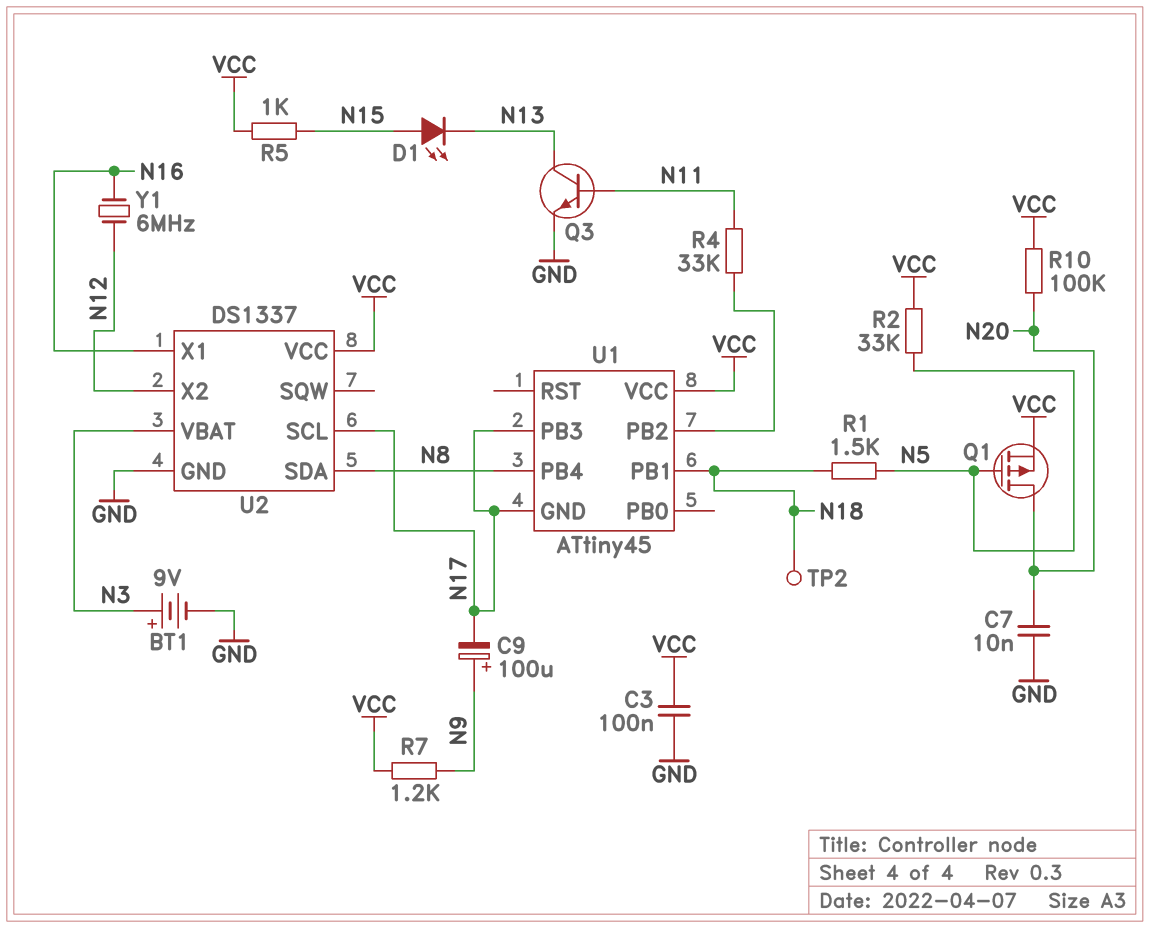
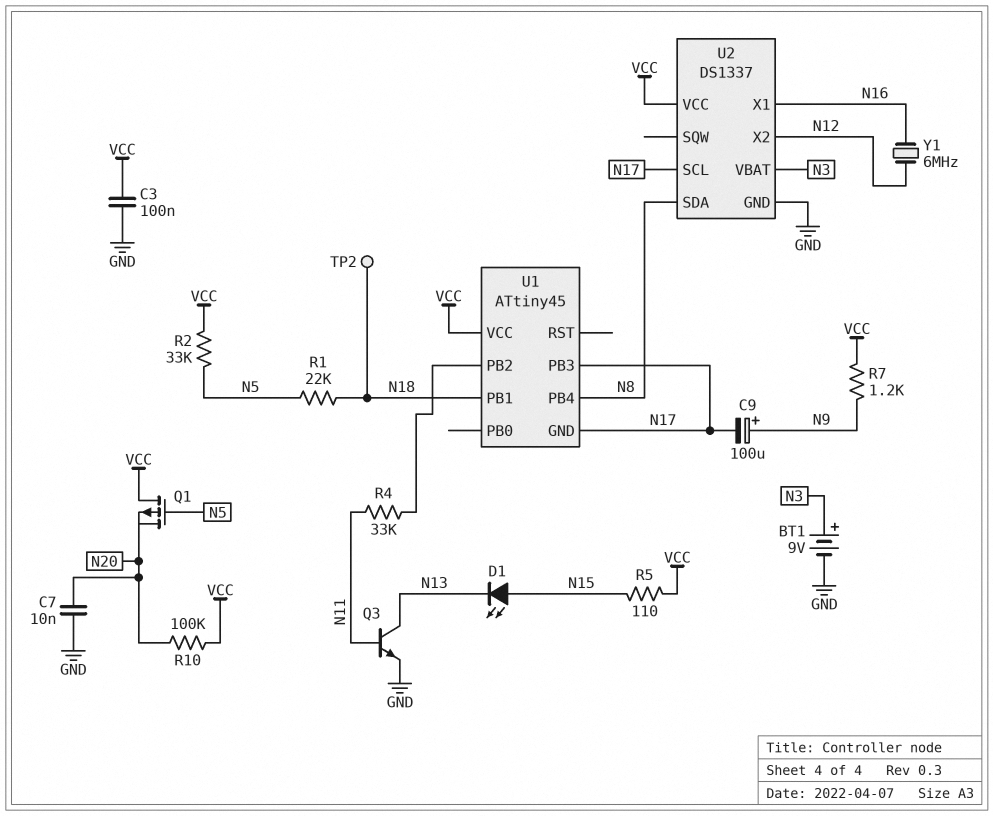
Q1: PMOS (G N5, D N20, S VCC) -> PMOS (G N5, D VCC, S N20)
R1: 1.5k (N5, N18) -> 22k (N5, N18)
R5: 1k (N15, VCC) -> 110 (N15, VCC)

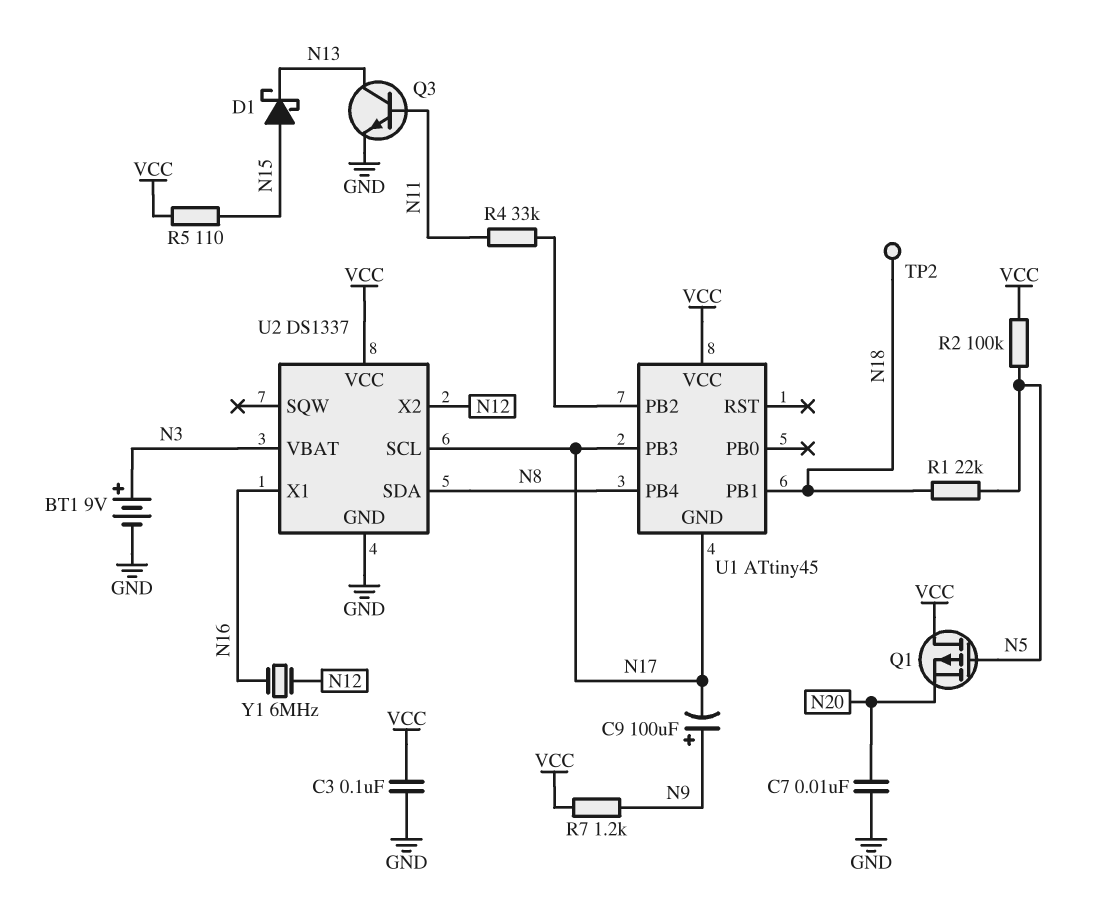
D1: LED (A N15, K N13) -> schottky (A N15, K N13)
R2: 33k (N5, VCC) -> 100k (N5, VCC)
R10: 100k (N20, VCC) -> none

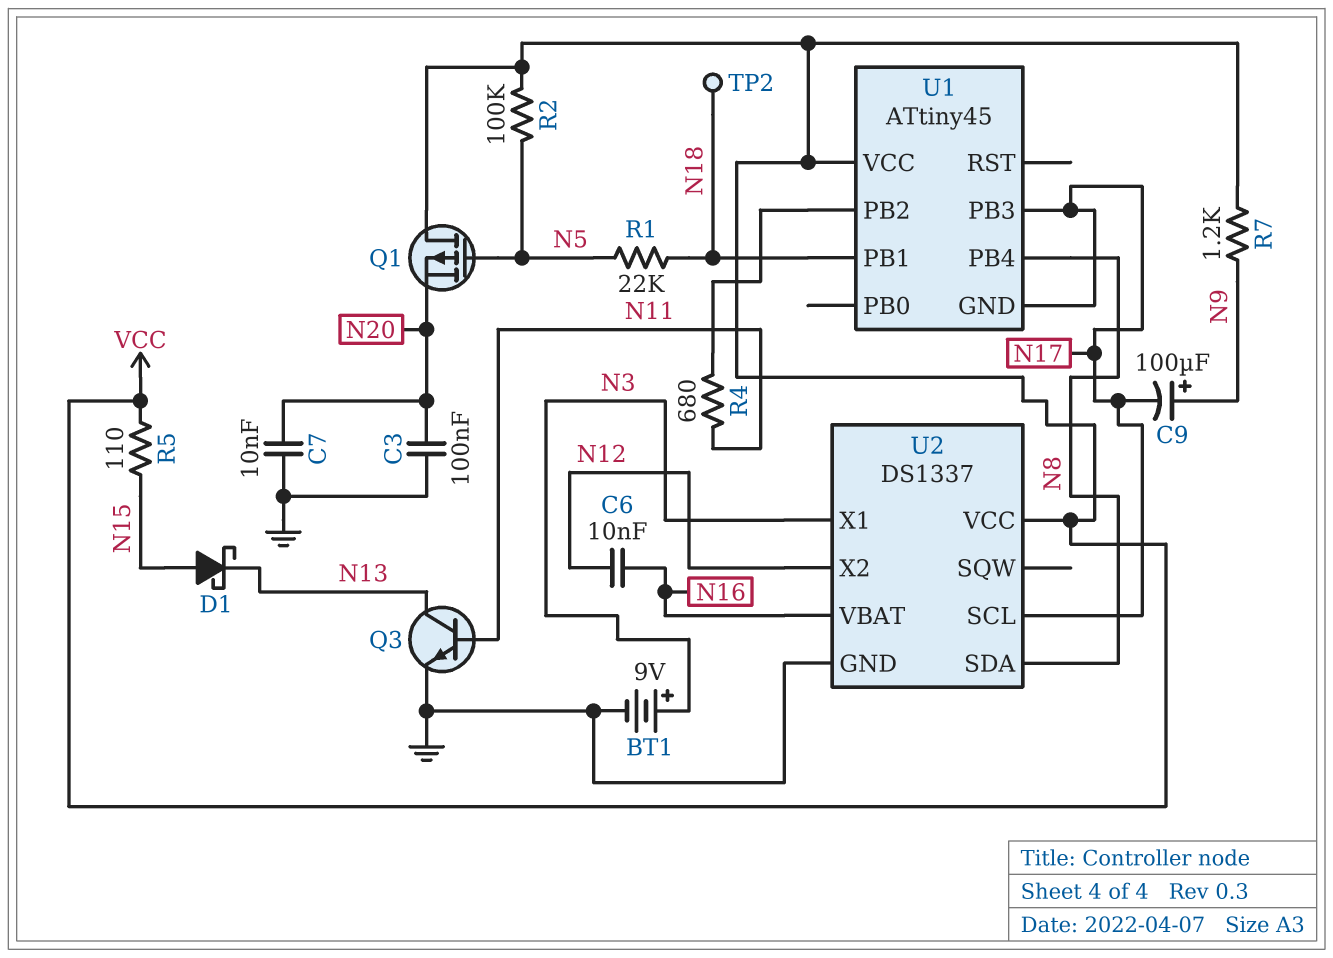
C3: 100nF (GND, VCC) -> 100nF (GND, N20)
C6: none -> 10nF (N12, N16)
R4: 33k (N11, U1/PB2) -> 680 (N11, U1/PB2)
U2 pin VBAT: N3 -> N16
U2 pin X1: N16 -> N3
Y1: 6MHz (N12, N16) -> none

